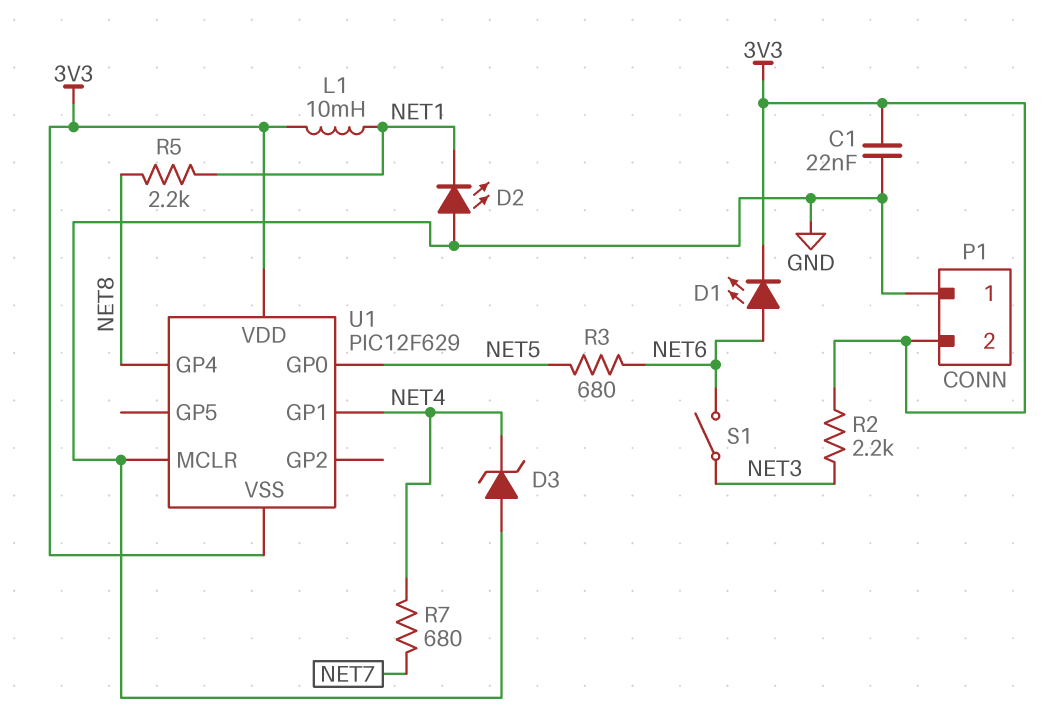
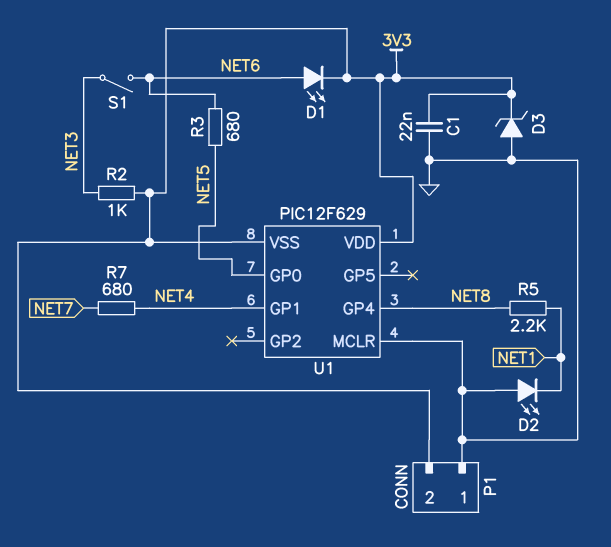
D3: zener (A GND, K NET4) -> zener (A GND, K 3V3)
L1: 10mH (3V3, NET1) -> none
R2: 2.2k (3V3, NET3) -> 1k (3V3, NET3)

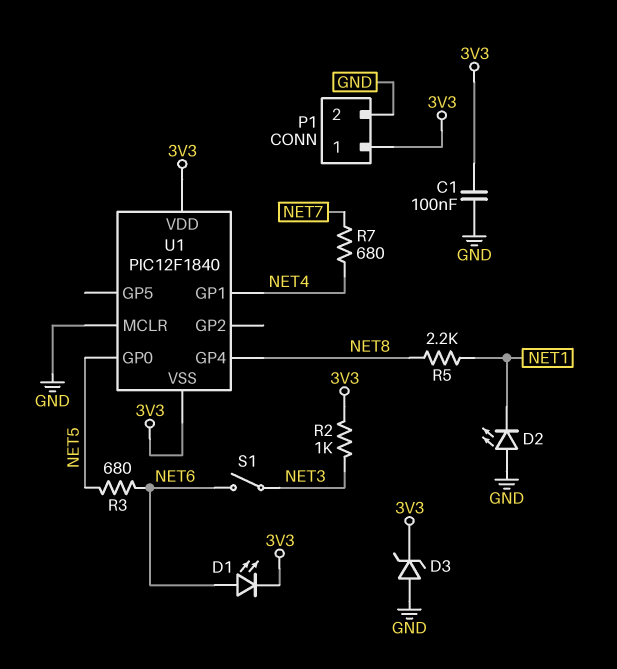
C1: 22nF (3V3, GND) -> 100nF (3V3, GND)
P1 pin 1: GND -> 3V3
P1 pin 2: 3V3 -> GND
U1: PIC12F629 -> PIC12F1840

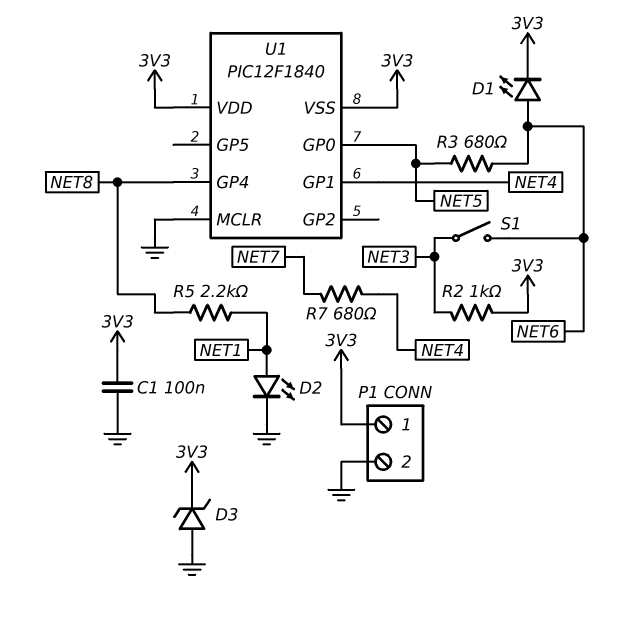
D2: LED (A GND, K NET1) -> LED (A NET1, K GND)

